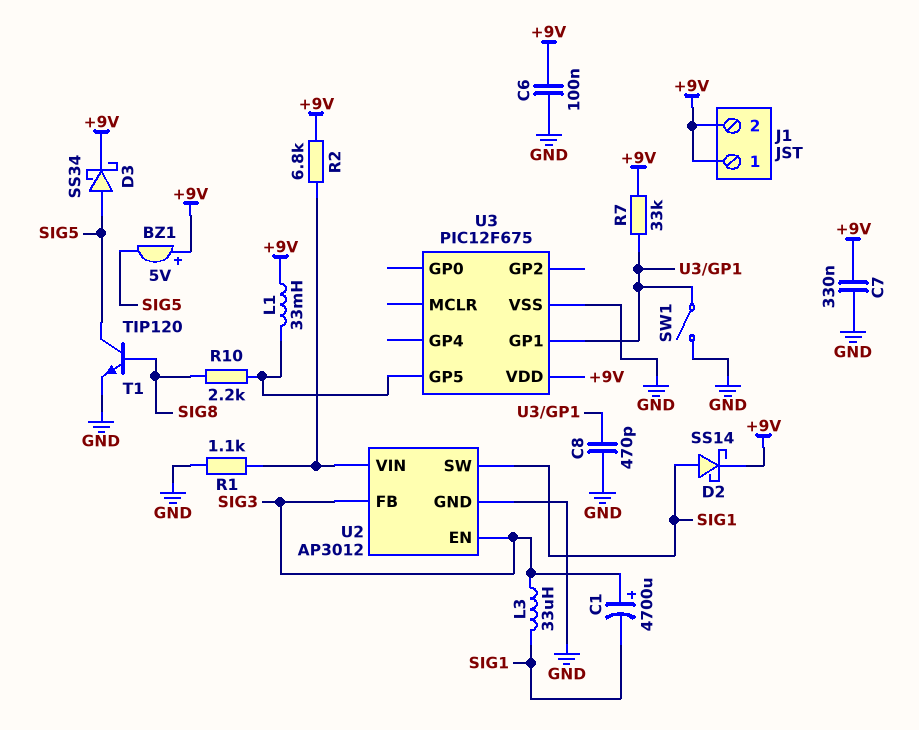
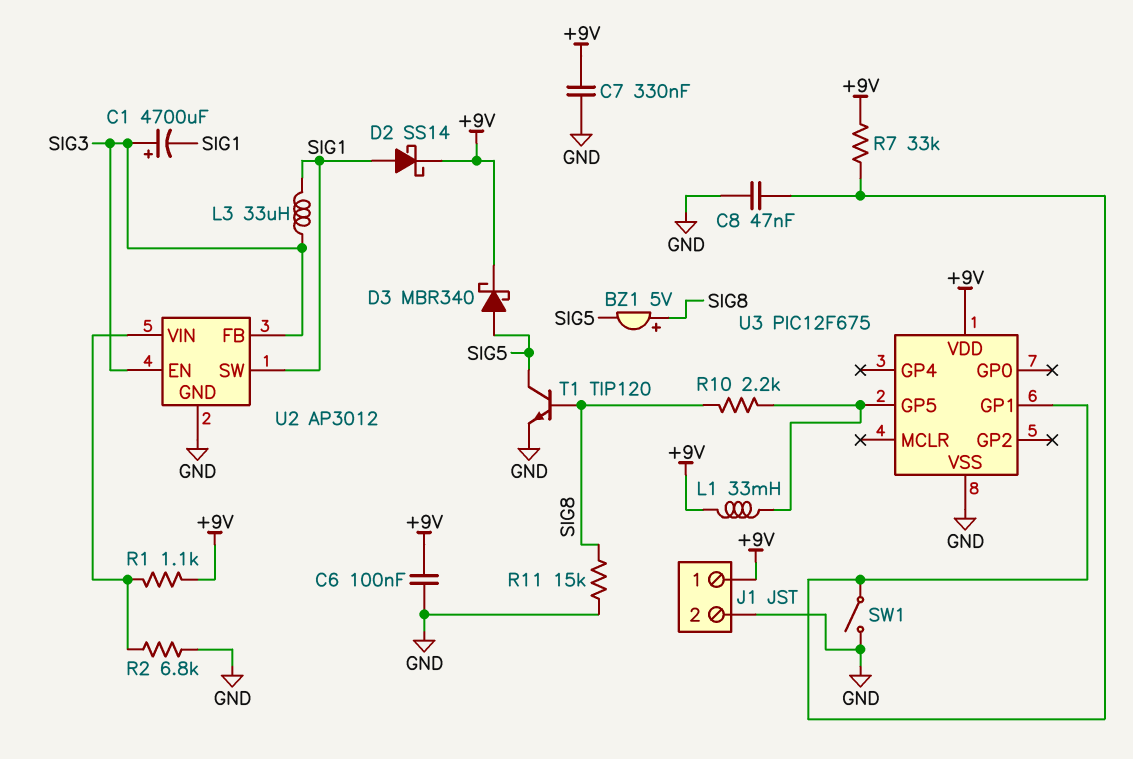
BZ1: buzzer 5V (plus +9V, minus SIG5) -> buzzer 5V (plus SIG8, minus SIG5)
C8: 470pF (GND, U3/GP1) -> 47nF (GND, U3/GP1)
D3: schottky SS34 (A SIG5, K +9V) -> schottky MBR340 (A SIG5, K +9V)
J1 pin 2: +9V -> GND
R1: 1.1k (GND, U2/VIN) -> 1.1k (+9V, U2/VIN)
R2: 6.8k (+9V, U2/VIN) -> 6.8k (GND, U2/VIN)
R11: none -> 15k (GND, SIG8)

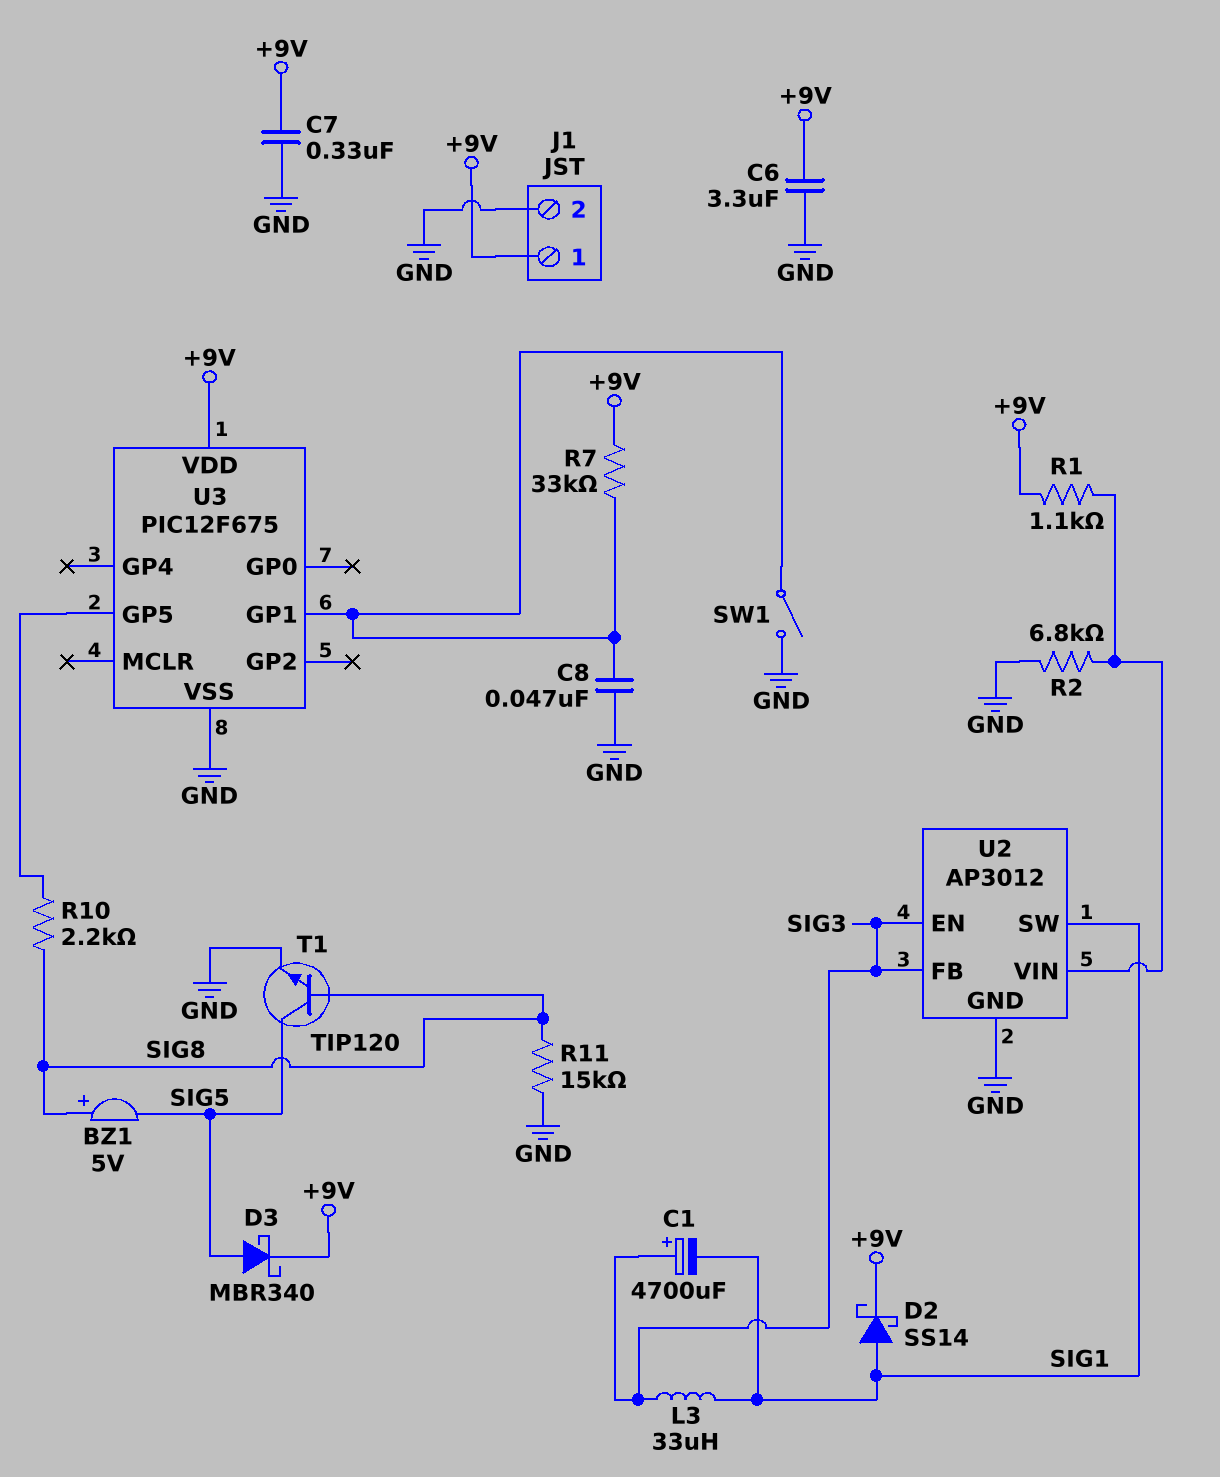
C6: 100nF (+9V, GND) -> 3.3uF (+9V, GND)
L1: 33mH (+9V, U3/GP5) -> none

